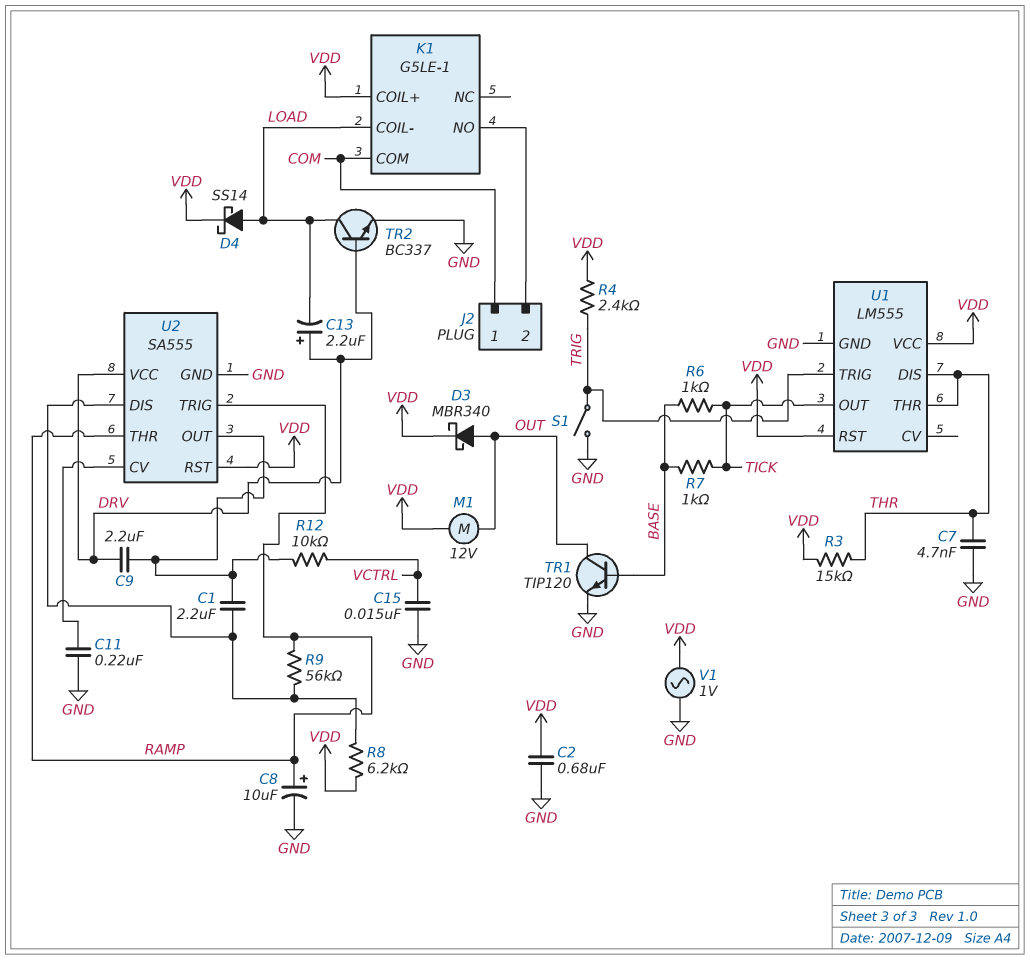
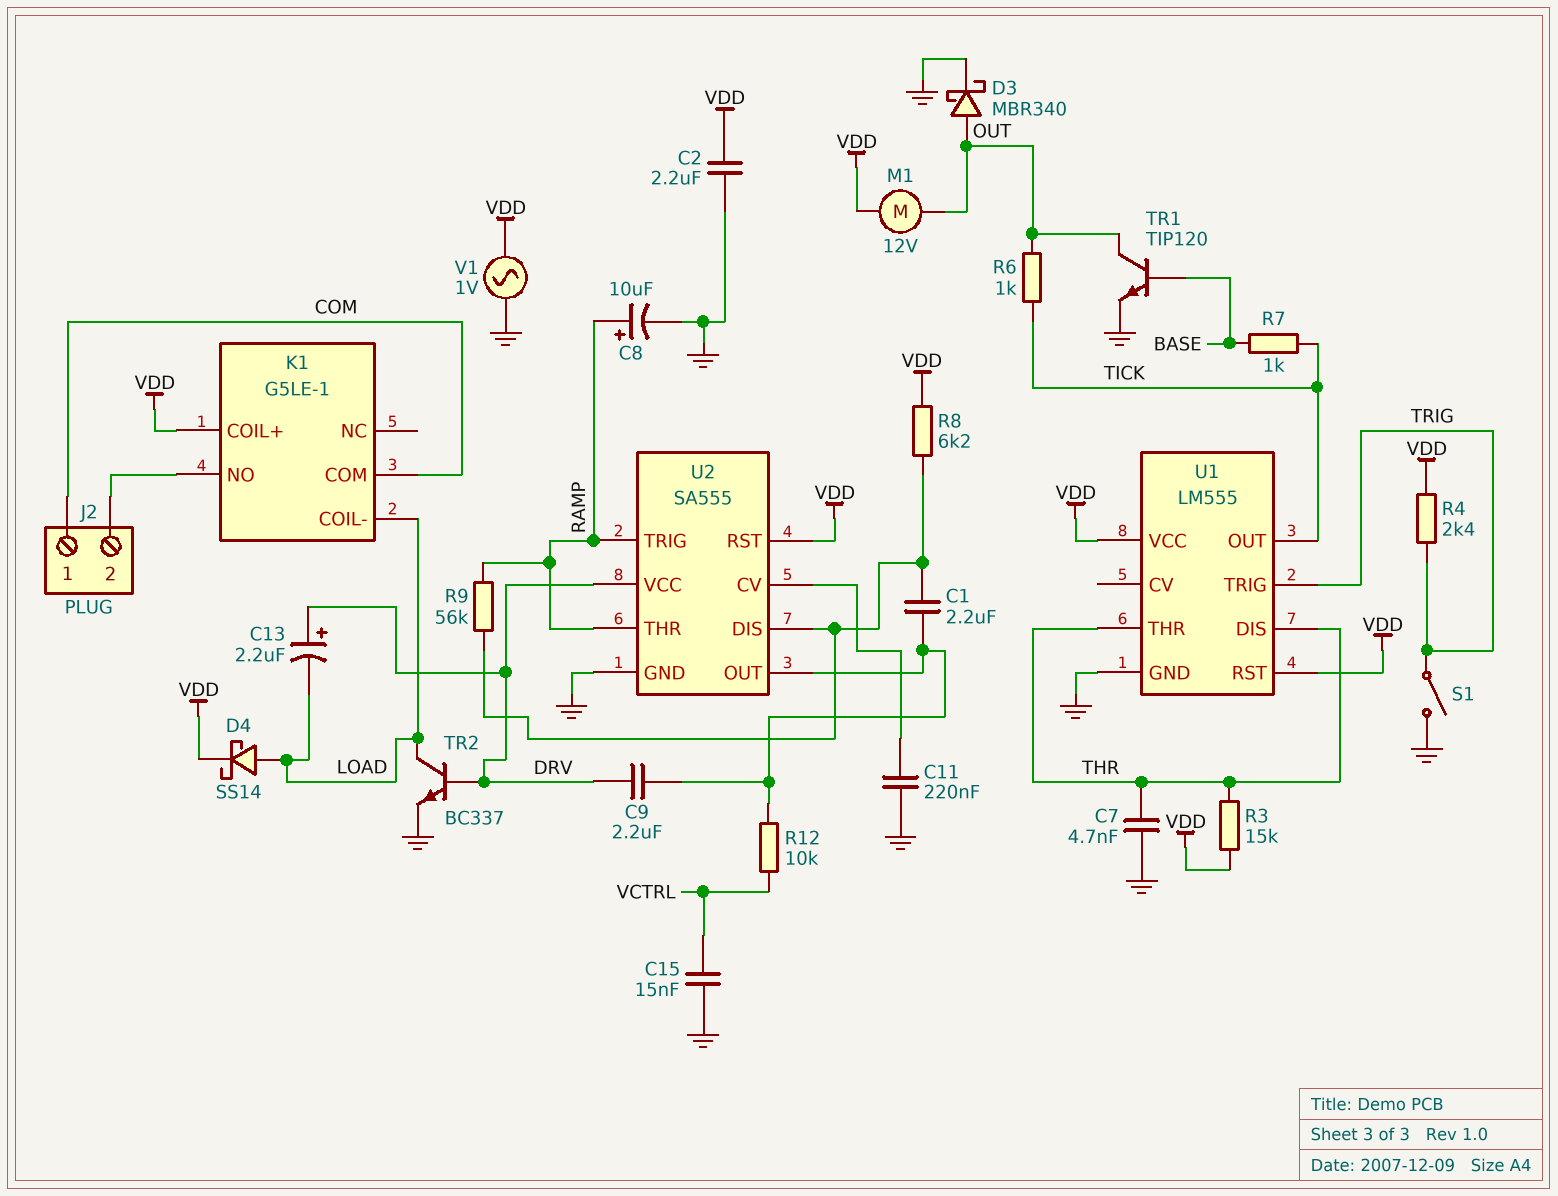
C2: 680nF (GND, VDD) -> 2.2uF (GND, VDD)
D3: schottky MBR340 (A OUT, K VDD) -> schottky MBR340 (A OUT, K GND)
R6: 1k (BASE, TICK) -> 1k (OUT, TICK)

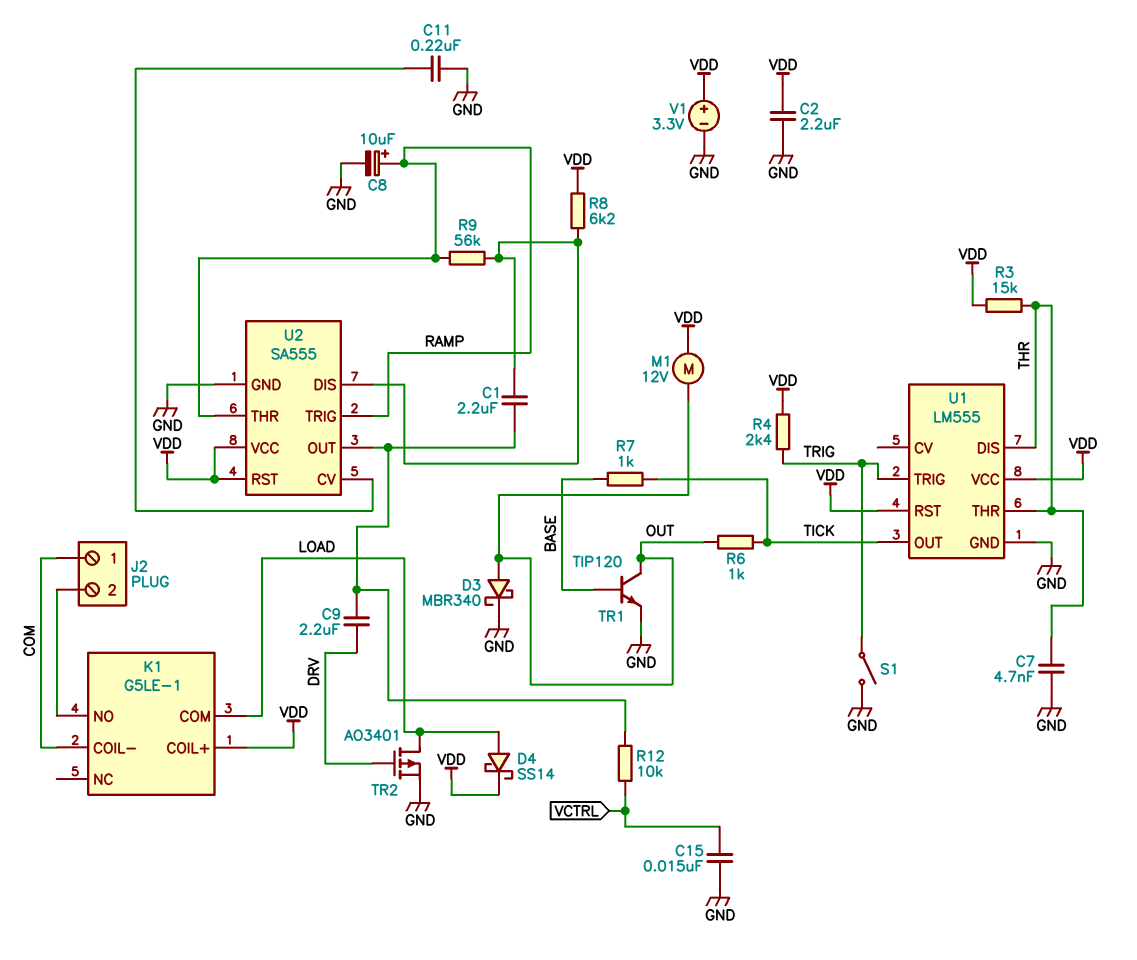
C13: 2.2uF (plus DRV, minus LOAD) -> none
K1 pin COIL-: LOAD -> COM
K1 pin COM: COM -> LOAD
TR2: NPN BC337 (B DRV, C LOAD, E GND) -> PMOS AO3401 (G DRV, D LOAD, S GND)
U2 pin VCC: DRV -> VDD
V1: AC 1V (GND, VDD) -> 3.3V (plus VDD, minus GND)

